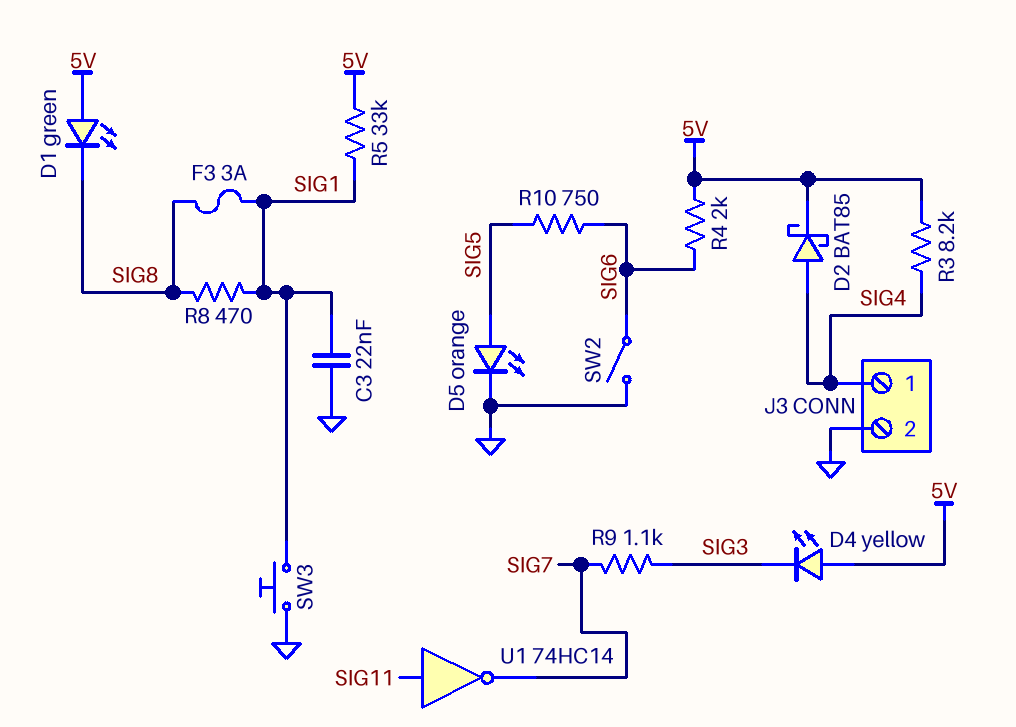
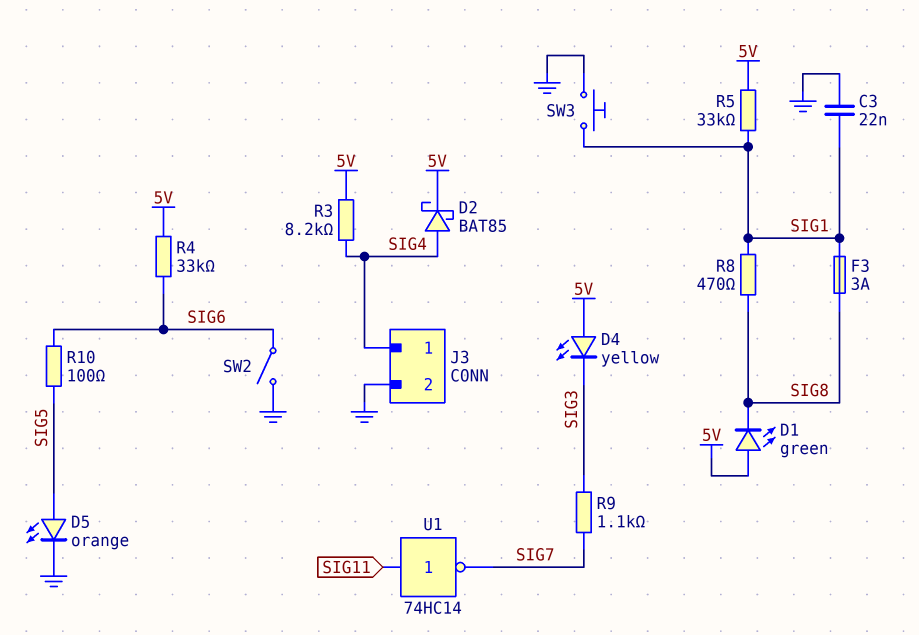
R4: 2k (5V, SIG6) -> 33k (5V, SIG6)
R10: 750 (SIG5, SIG6) -> 100 (SIG5, SIG6)

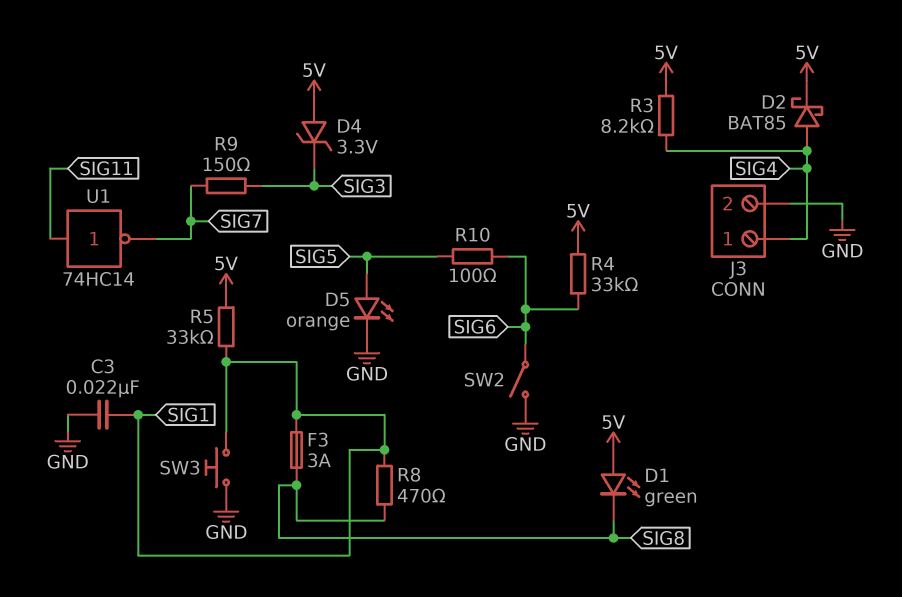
D4: LED yellow (A 5V, K SIG3) -> zener 3.3V (A 5V, K SIG3)
R9: 1.1k (SIG3, SIG7) -> 150 (SIG3, SIG7)

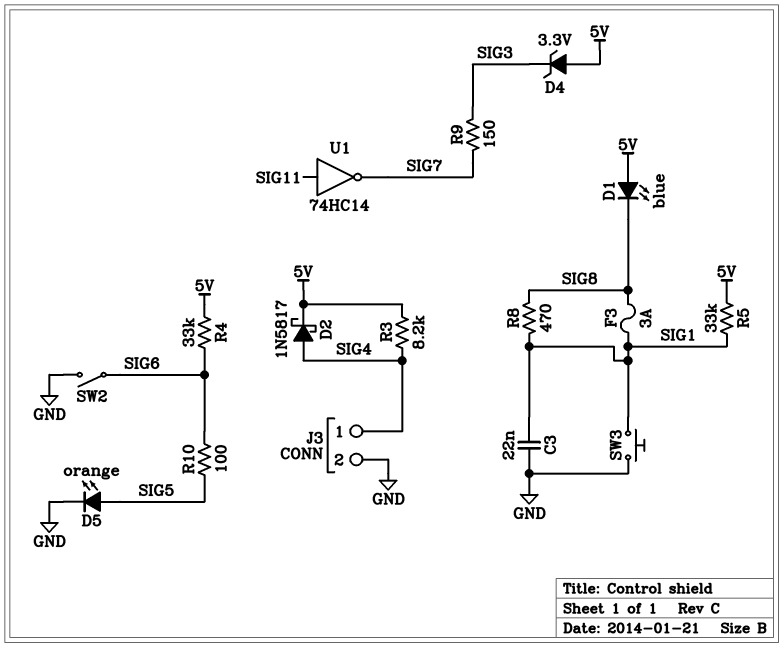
D1: LED green (A 5V, K SIG8) -> LED blue (A 5V, K SIG8)
D2: schottky BAT85 (A SIG4, K 5V) -> schottky 1N5817 (A SIG4, K 5V)

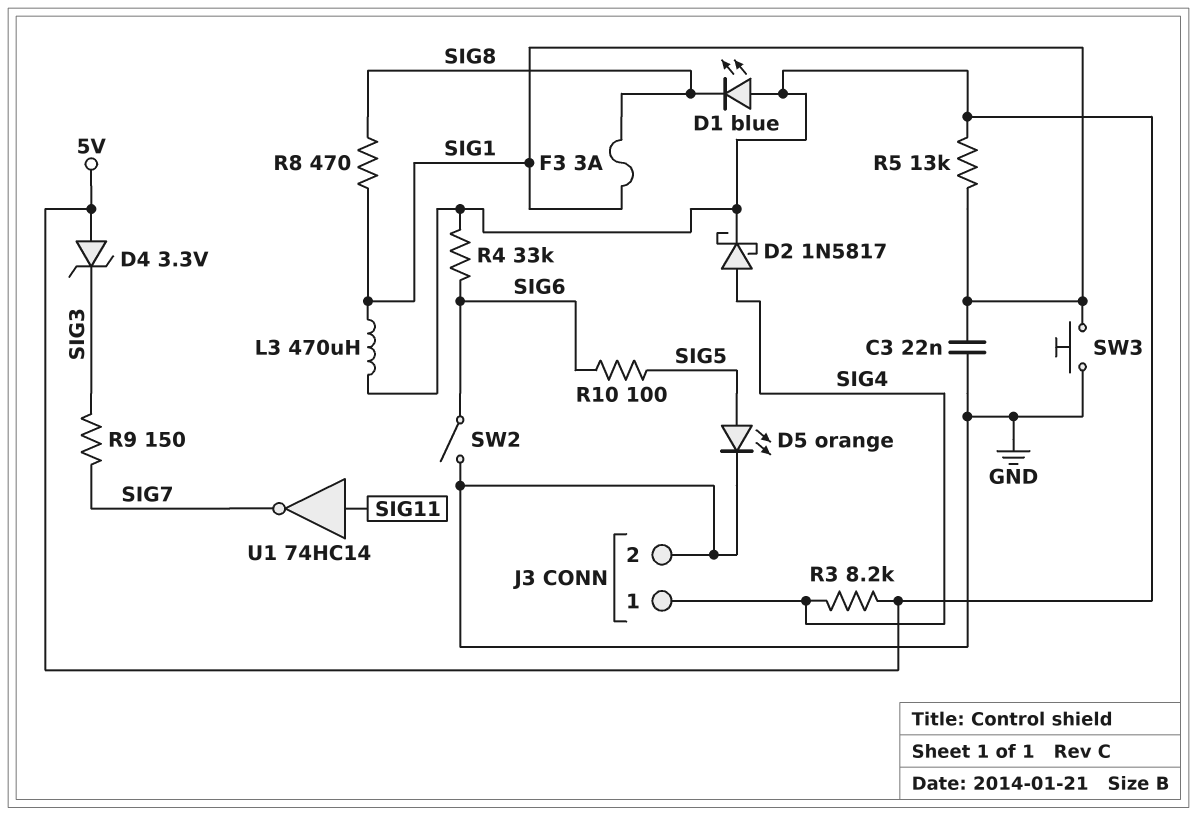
L3: none -> 470uH (5V, SIG1)
R5: 33k (5V, SIG1) -> 13k (5V, SIG1)

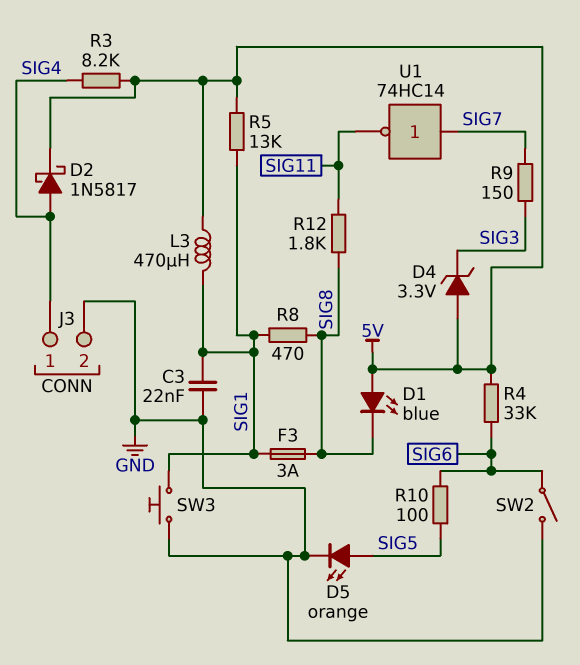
R12: none -> 1.8k (SIG8, SIG11)
U1: NOT 74HC14 (in SIG11, out SIG7) -> NOT 74HC14 (in SIG7, out SIG11)

